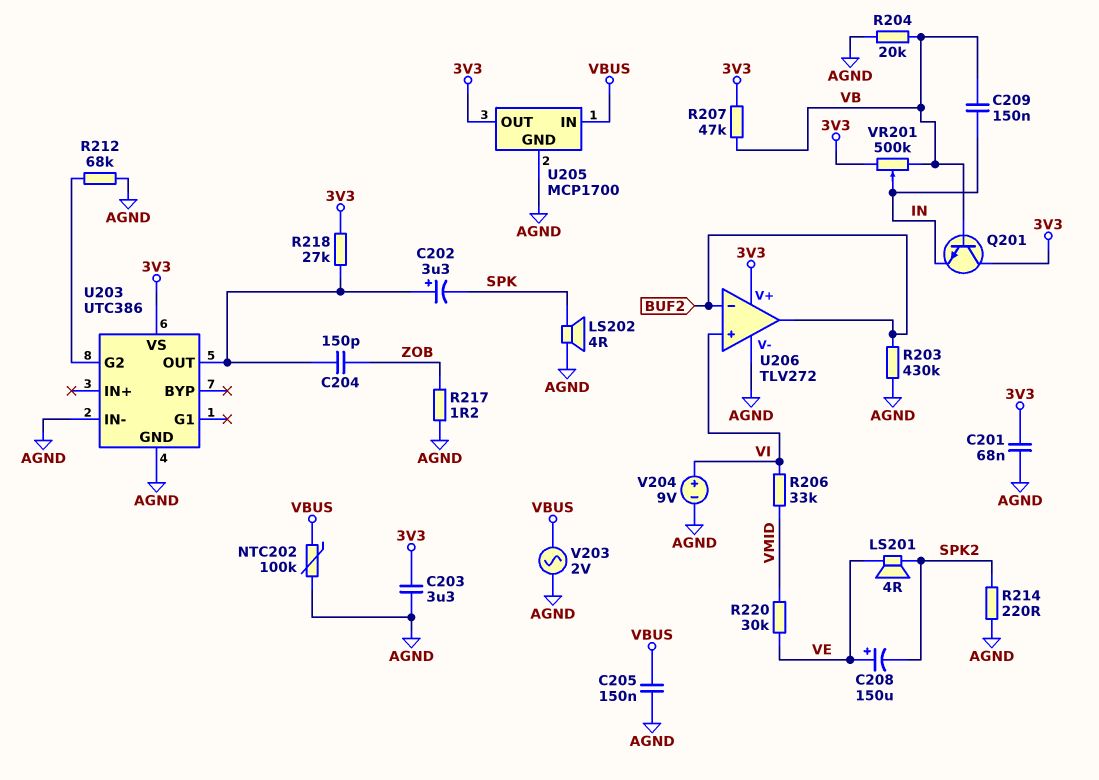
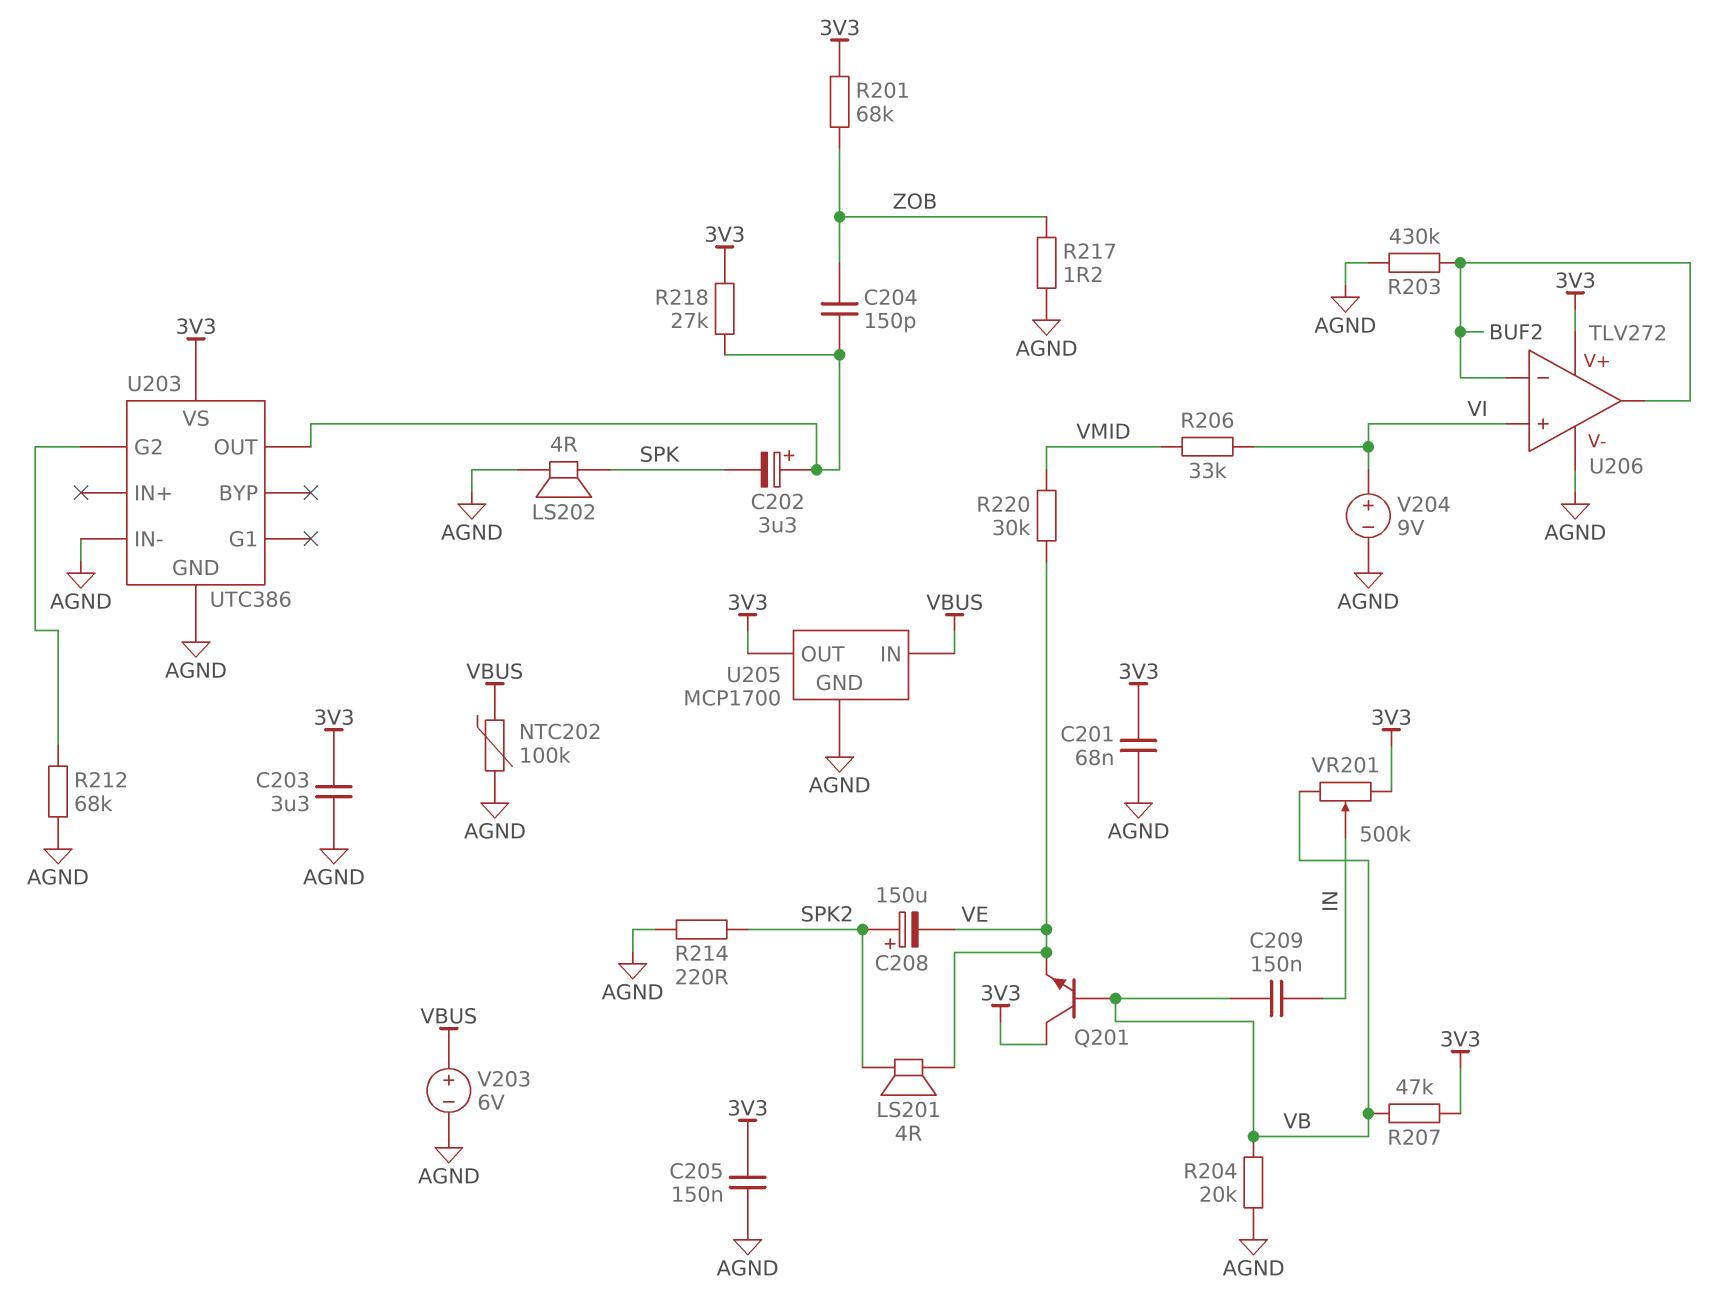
C205: 150nF (AGND, VBUS) -> 150nF (3V3, AGND)
C208: 150uF (plus VE, minus SPK2) -> 150uF (plus SPK2, minus VE)
Q201: NPN (B VB, C 3V3, E IN) -> NPN (B VB, C 3V3, E VE)
R201: none -> 68k (3V3, ZOB)
V203: AC 2V (AGND, VBUS) -> 6V (plus VBUS, minus AGND)

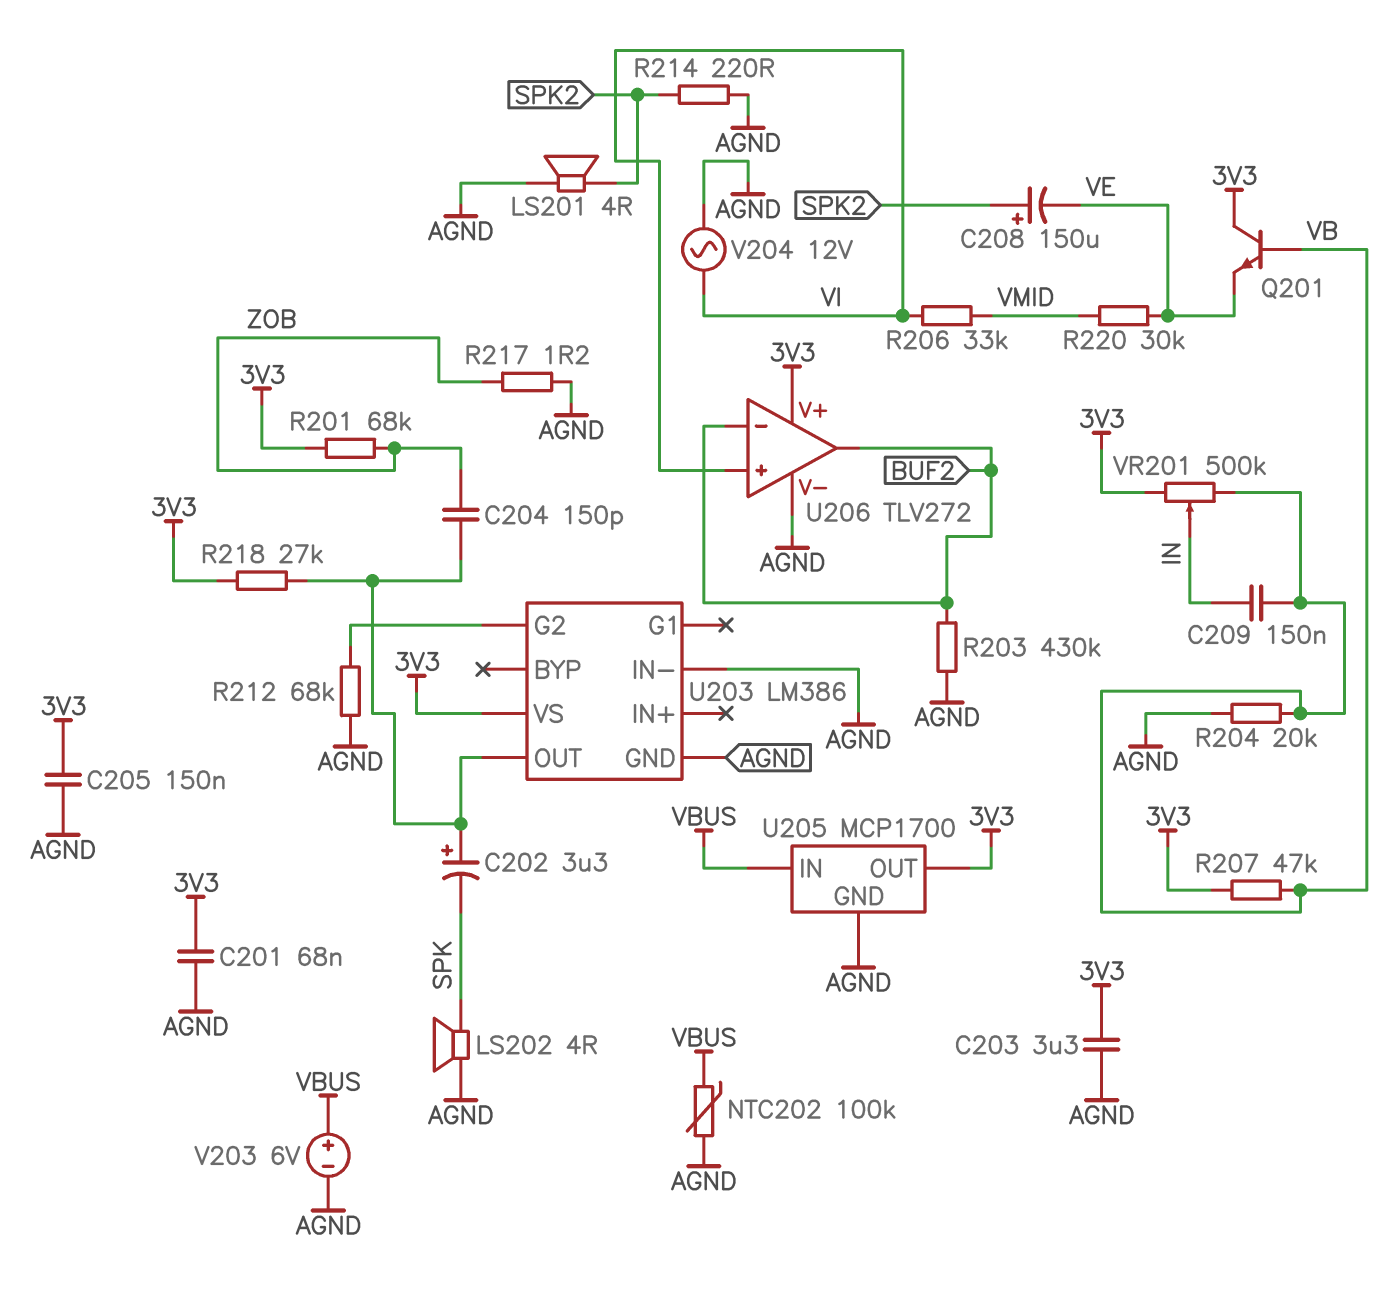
LS201: speaker 4R (SPK2, VE) -> speaker 4R (AGND, SPK2)
U203: UTC386 -> LM386
V204: 9V (plus VI, minus AGND) -> AC 12V (AGND, VI)

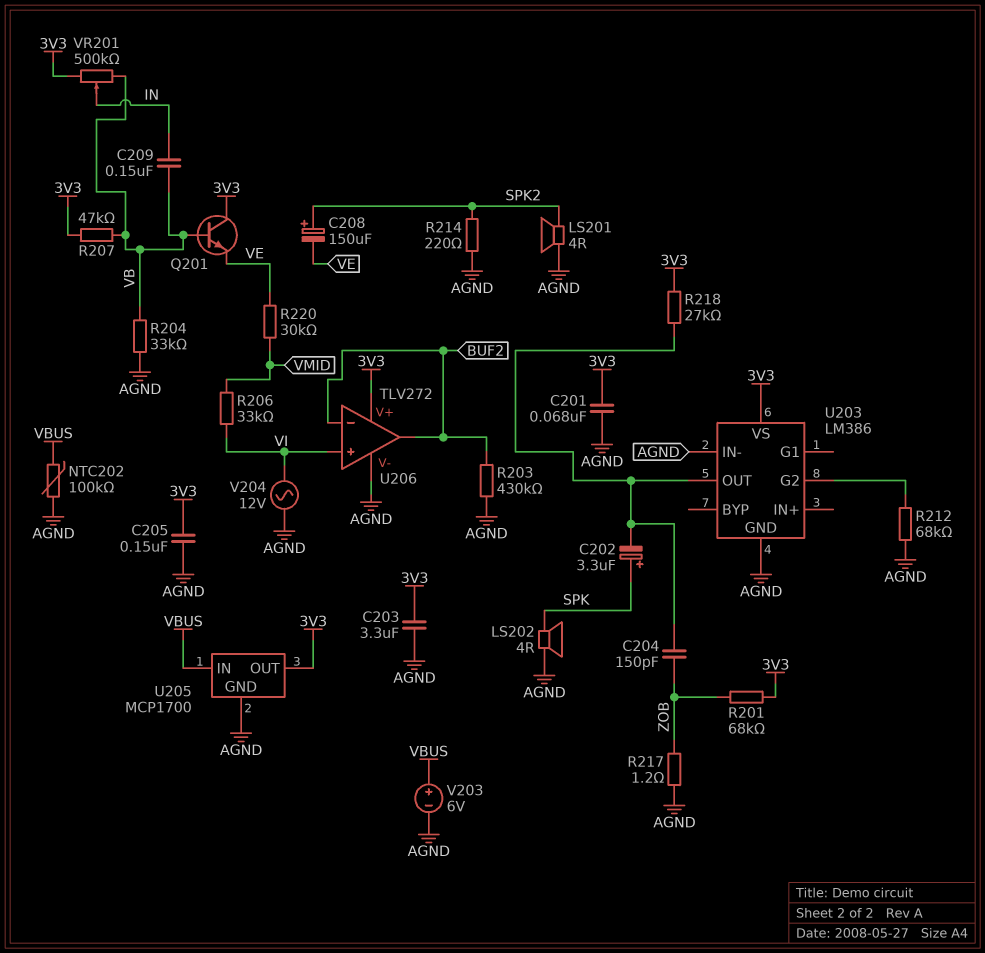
C202: 3.3uF (plus U203/OUT, minus SPK) -> 3.3uF (plus SPK, minus U203/OUT)
R204: 20k (AGND, VB) -> 33k (AGND, VB)

